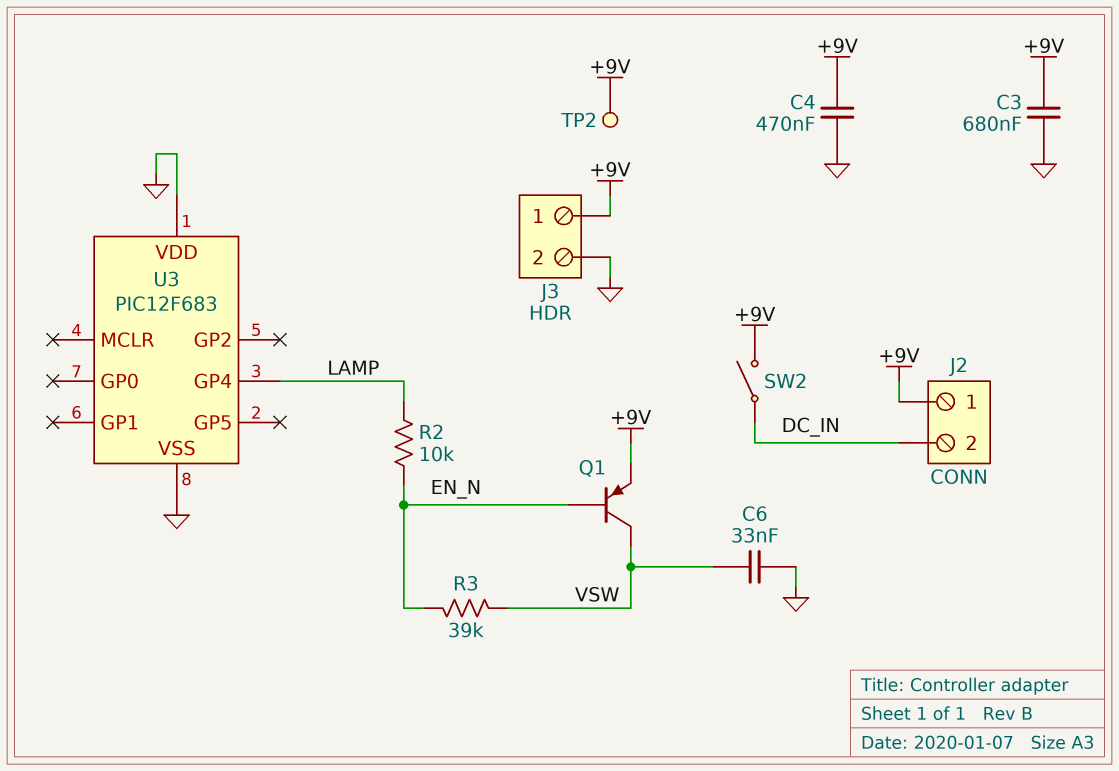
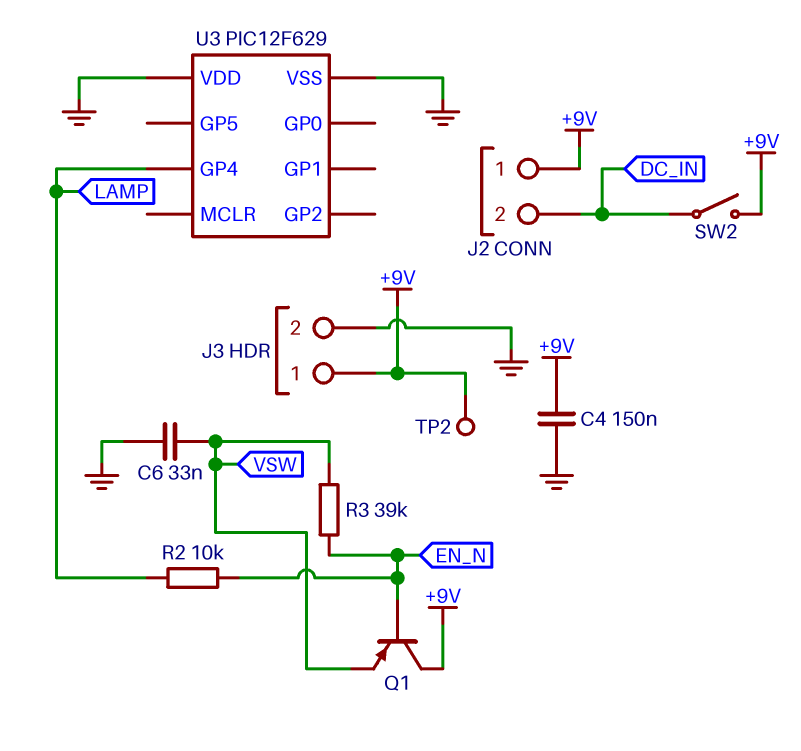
C3: 680nF (+9V, GND) -> none
C4: 470nF (+9V, GND) -> 150nF (+9V, GND)
Q1: PNP (B EN_N, C VSW, E +9V) -> PNP (B EN_N, C +9V, E VSW)
U3: PIC12F683 -> PIC12F629

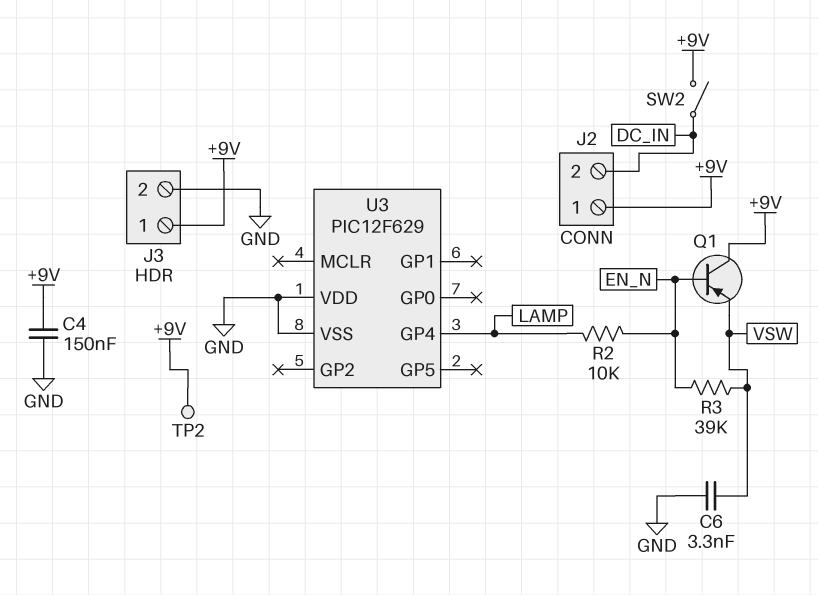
C6: 33nF (GND, VSW) -> 3.3nF (GND, VSW)

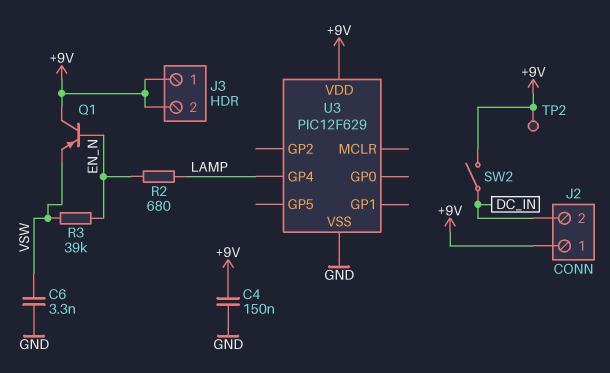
J3 pin 2: GND -> +9V
R2: 10k (EN_N, LAMP) -> 680 (EN_N, LAMP)
U3 pin VDD: GND -> +9V

